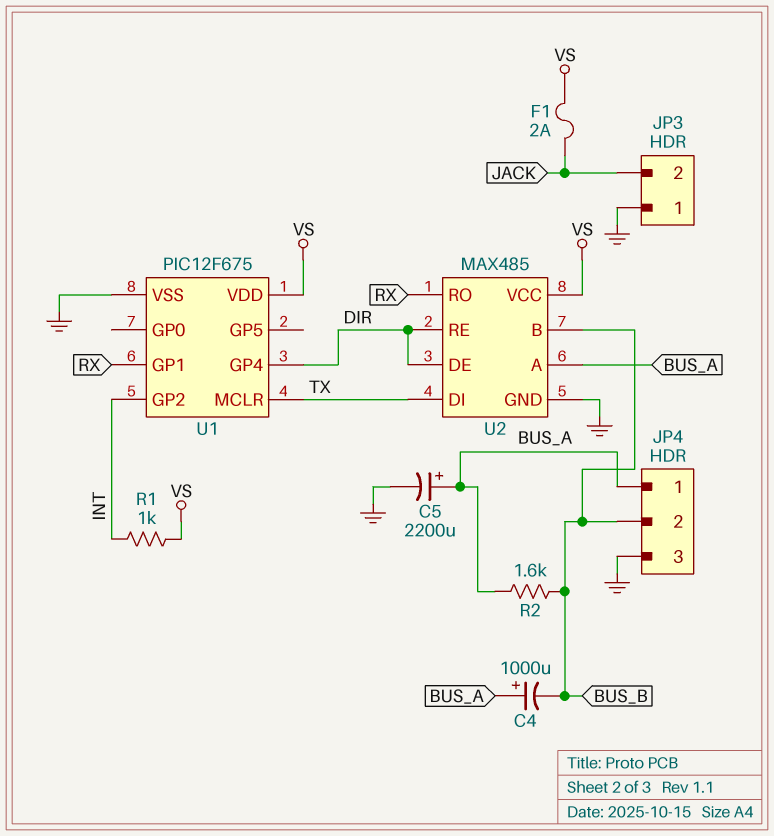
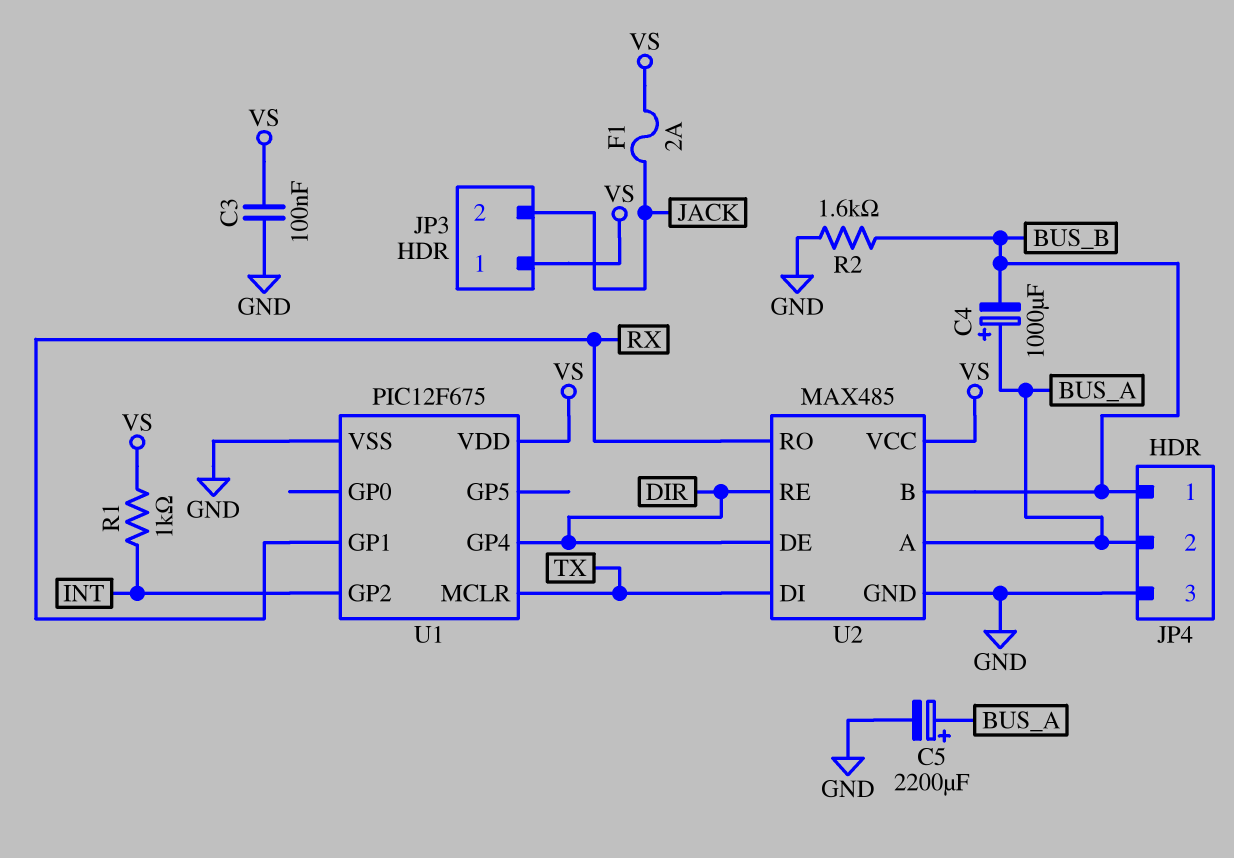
C3: none -> 100nF (GND, VS)
JP3 pin 1: GND -> VS
JP4 pin 1: BUS_A -> BUS_B
JP4 pin 2: BUS_B -> BUS_A
R2: 1.6k (BUS_A, BUS_B) -> 1.6k (BUS_B, GND)

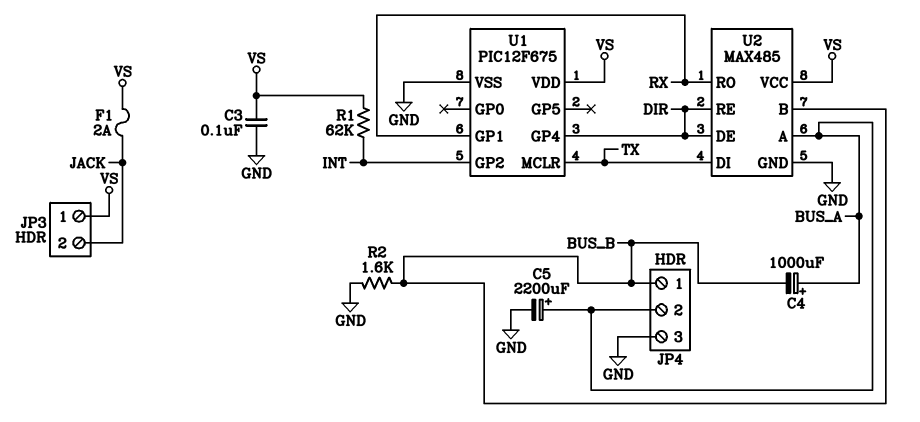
R1: 1k (INT, VS) -> 62k (INT, VS)

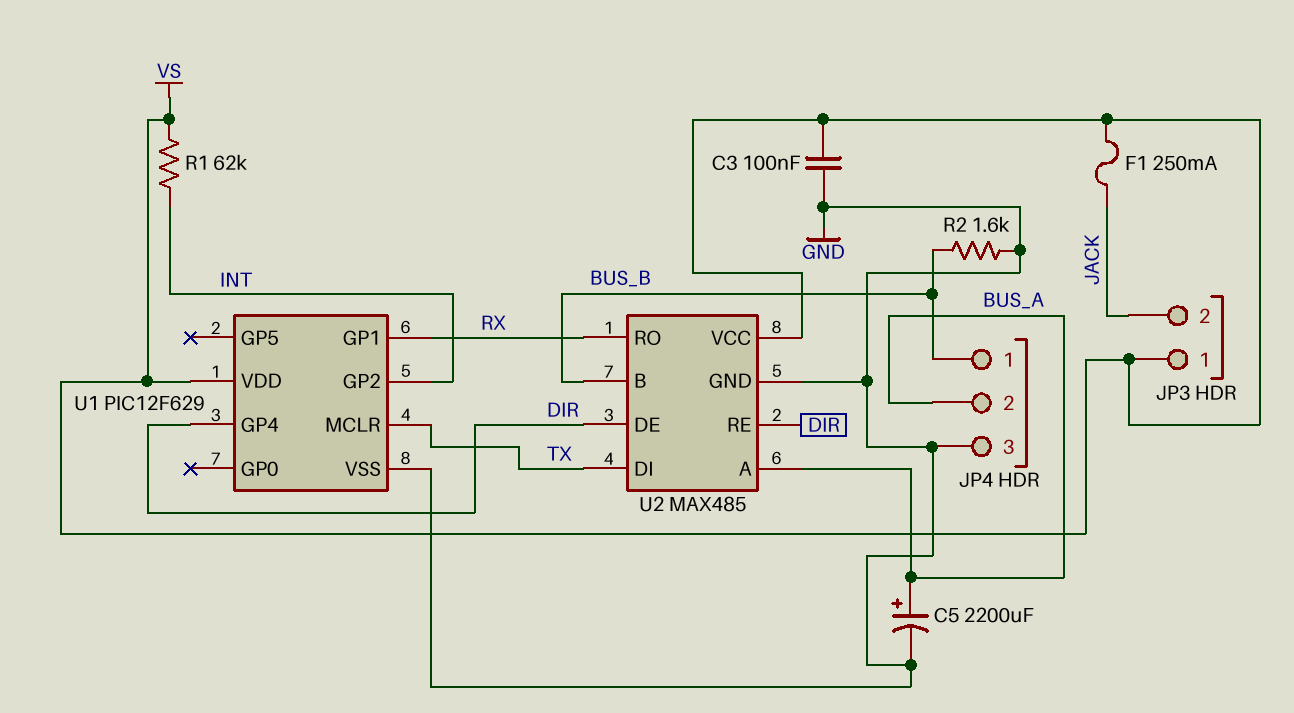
C4: 1000uF (plus BUS_A, minus BUS_B) -> none
F1: 2A (JACK, VS) -> 250mA (JACK, VS)
U1: PIC12F675 -> PIC12F629

